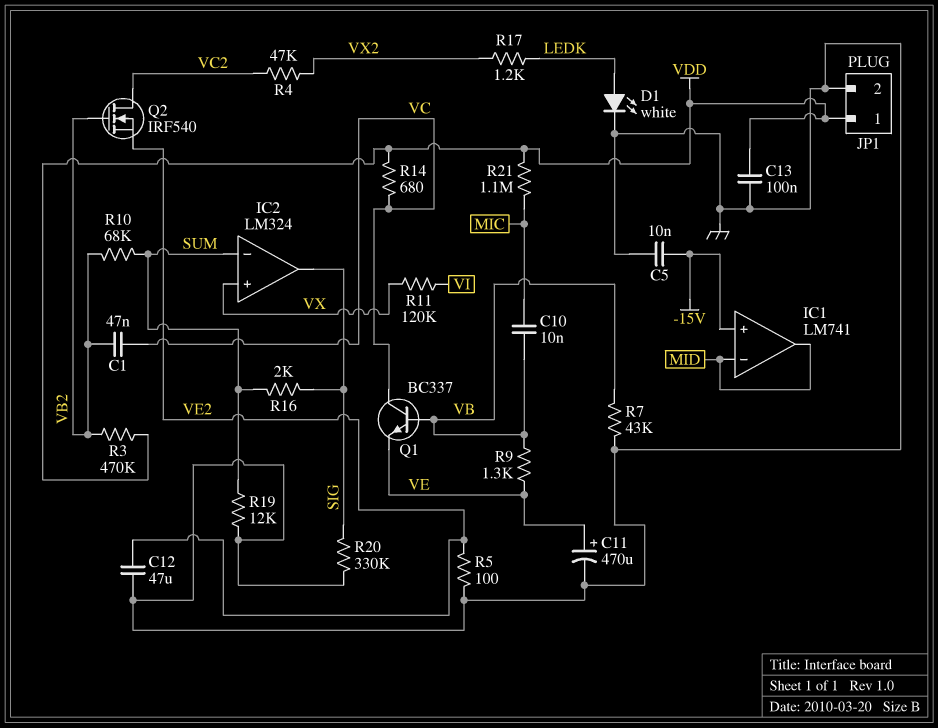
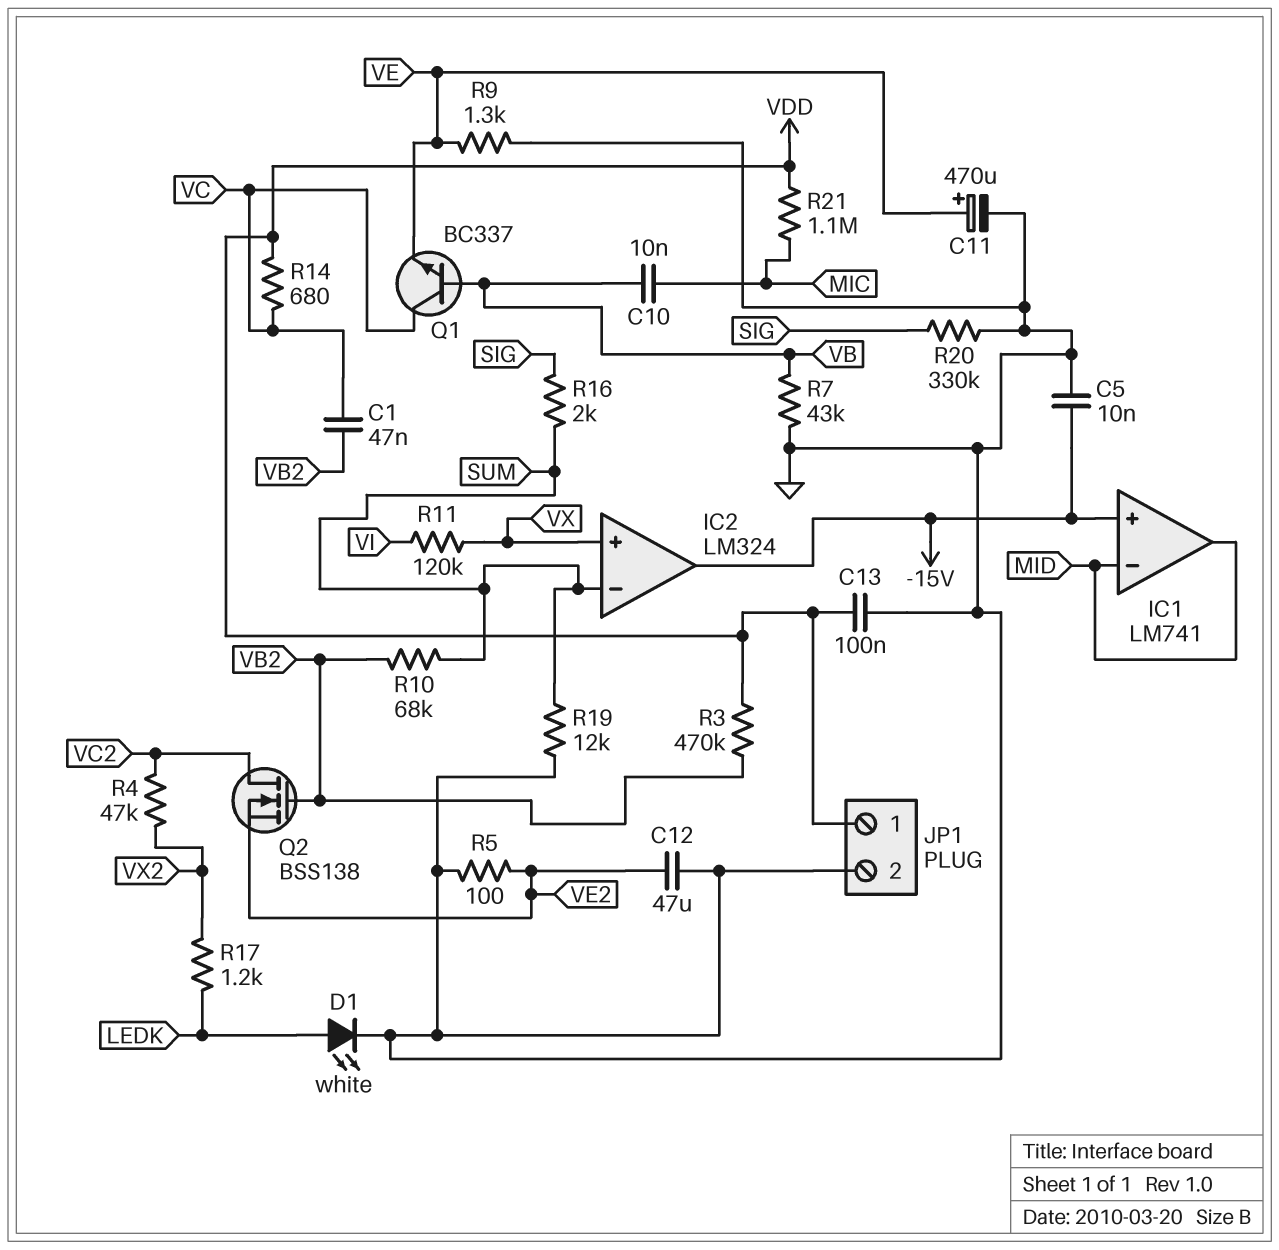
IC2 pin out: SIG -> -15V
Q2: NMOS IRF540 (G VB2, D VC2, S VE2) -> NMOS BSS138 (G VB2, D VC2, S VE2)
R9: 1.3k (VB, VE) -> 1.3k (GND, VE)

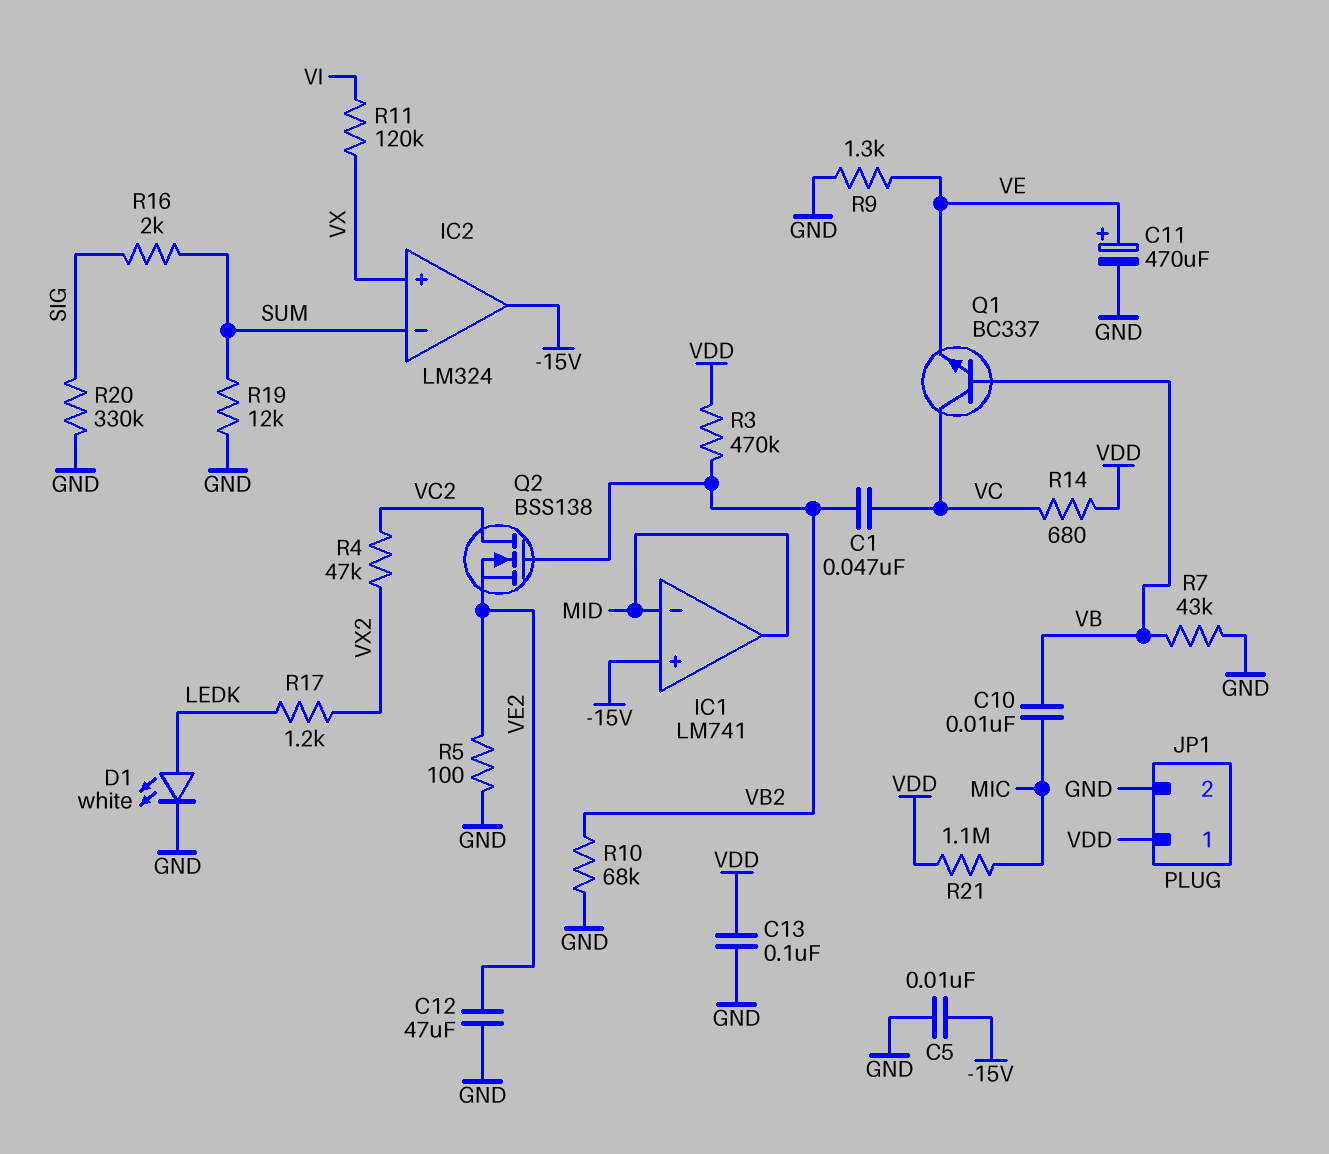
R10: 68k (SUM, VB2) -> 68k (GND, VB2)

